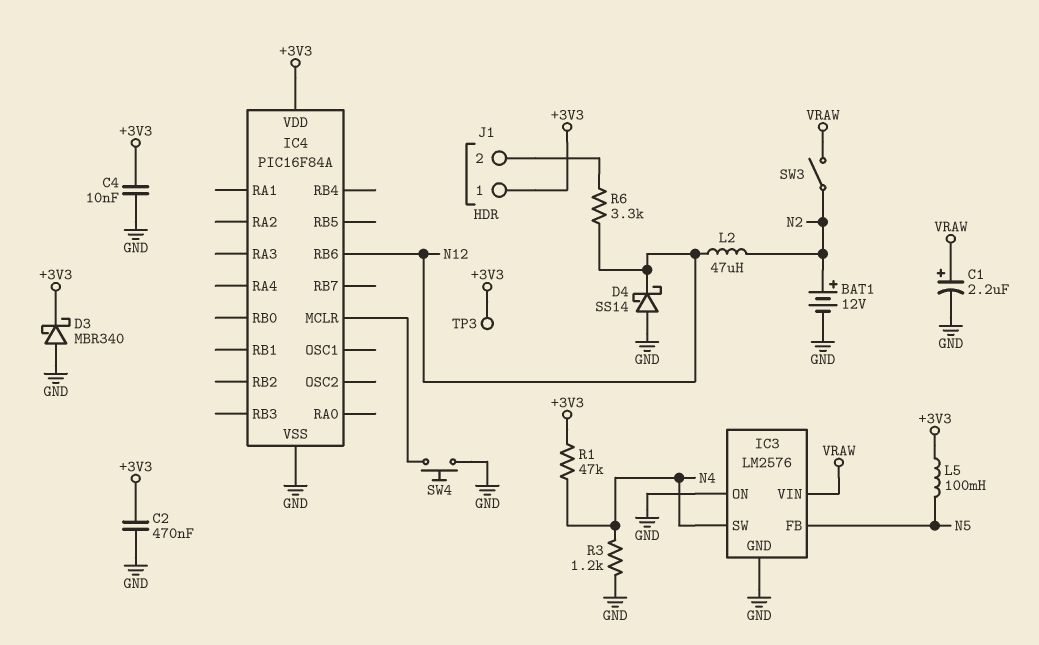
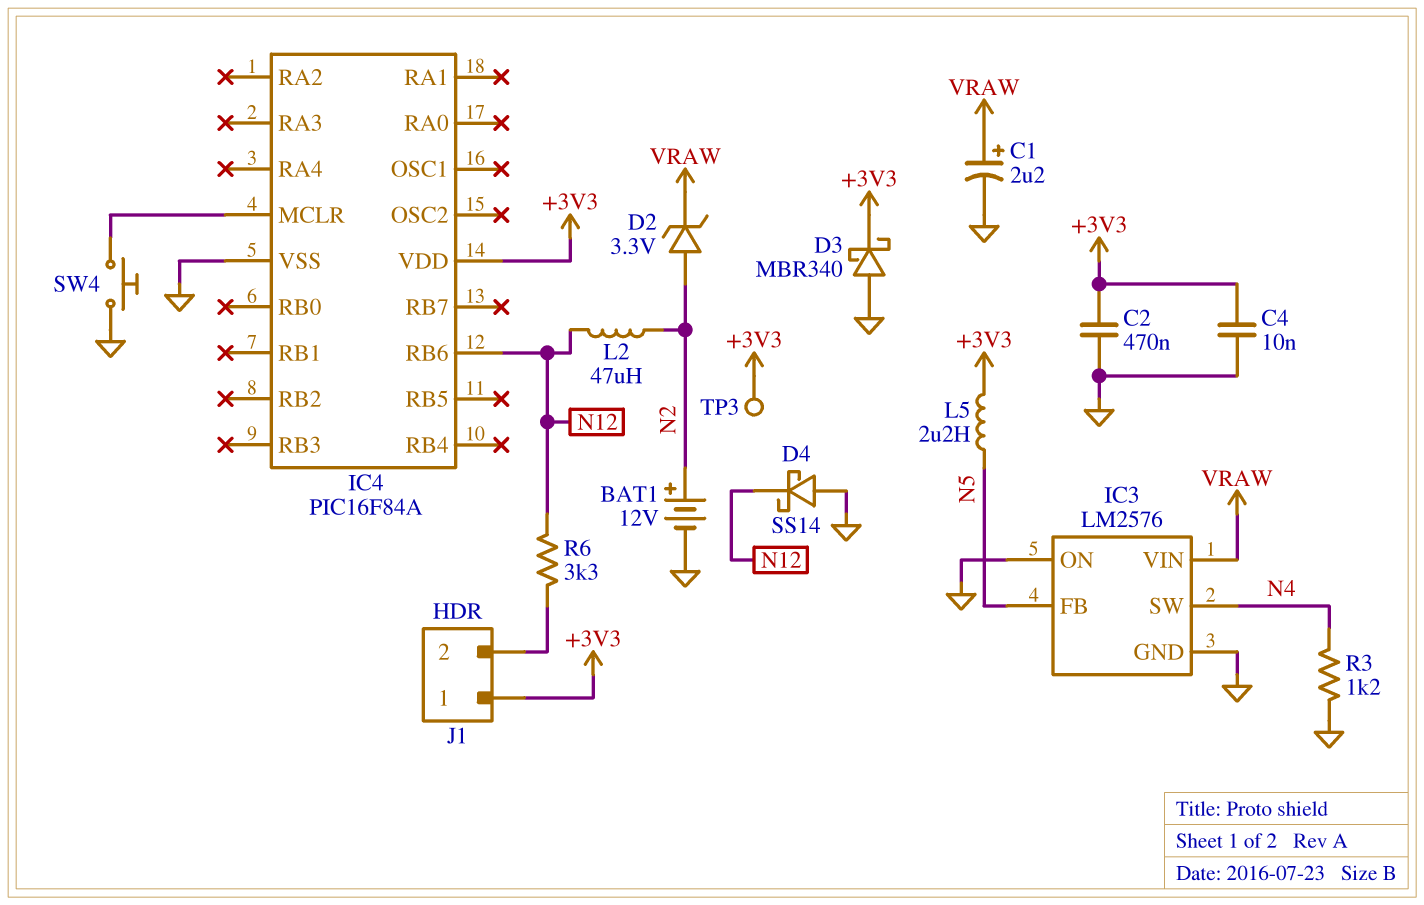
D2: none -> zener 3.3V (A N2, K VRAW)
L5: 100mH (+3V3, N5) -> 2.2uH (+3V3, N5)
R1: 47k (+3V3, N4) -> none
SW3: switch (N2, VRAW) -> none

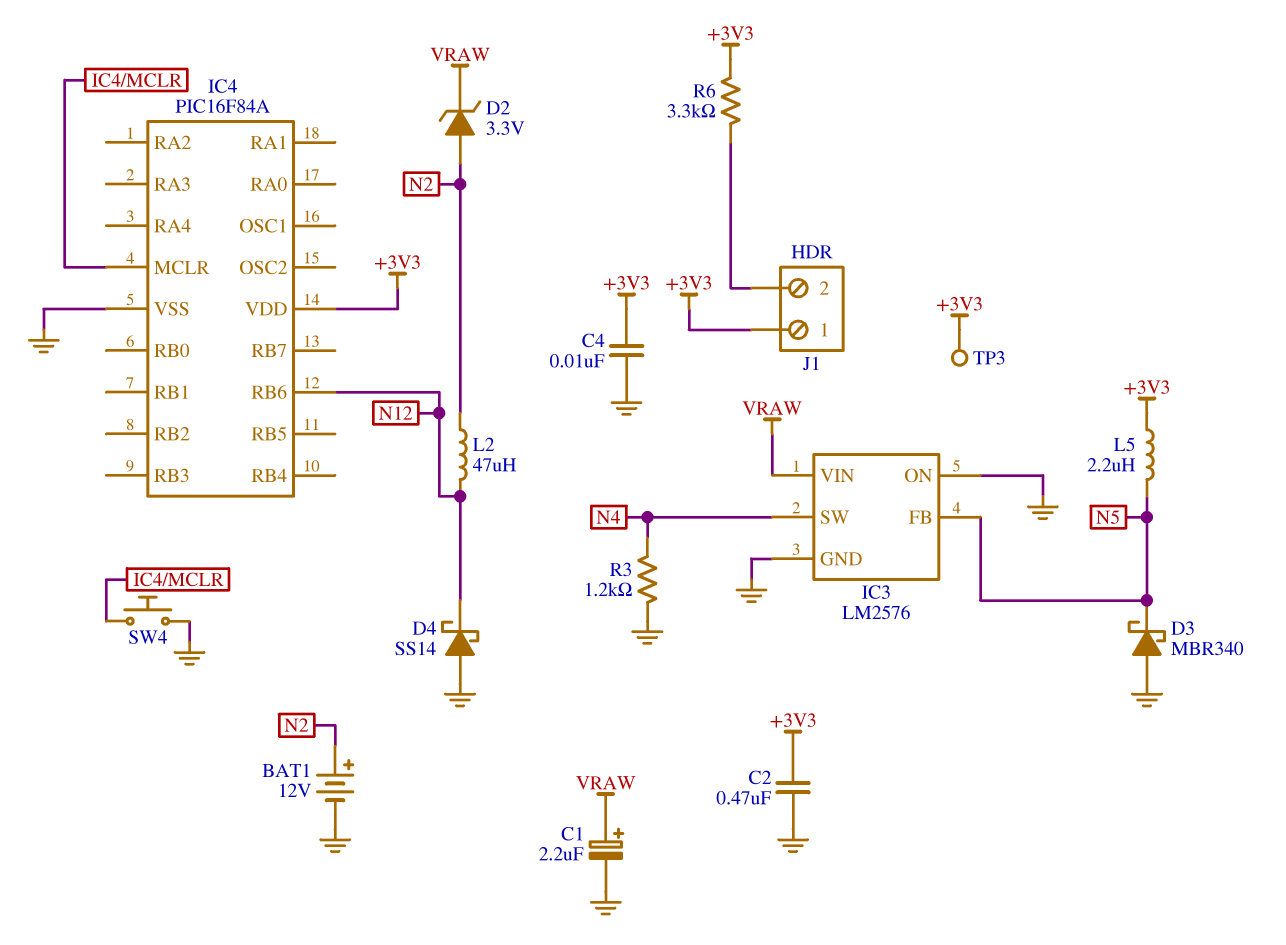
D3: schottky MBR340 (A GND, K +3V3) -> schottky MBR340 (A GND, K N5)
R6: 3.3k (J1/2, N12) -> 3.3k (+3V3, J1/2)

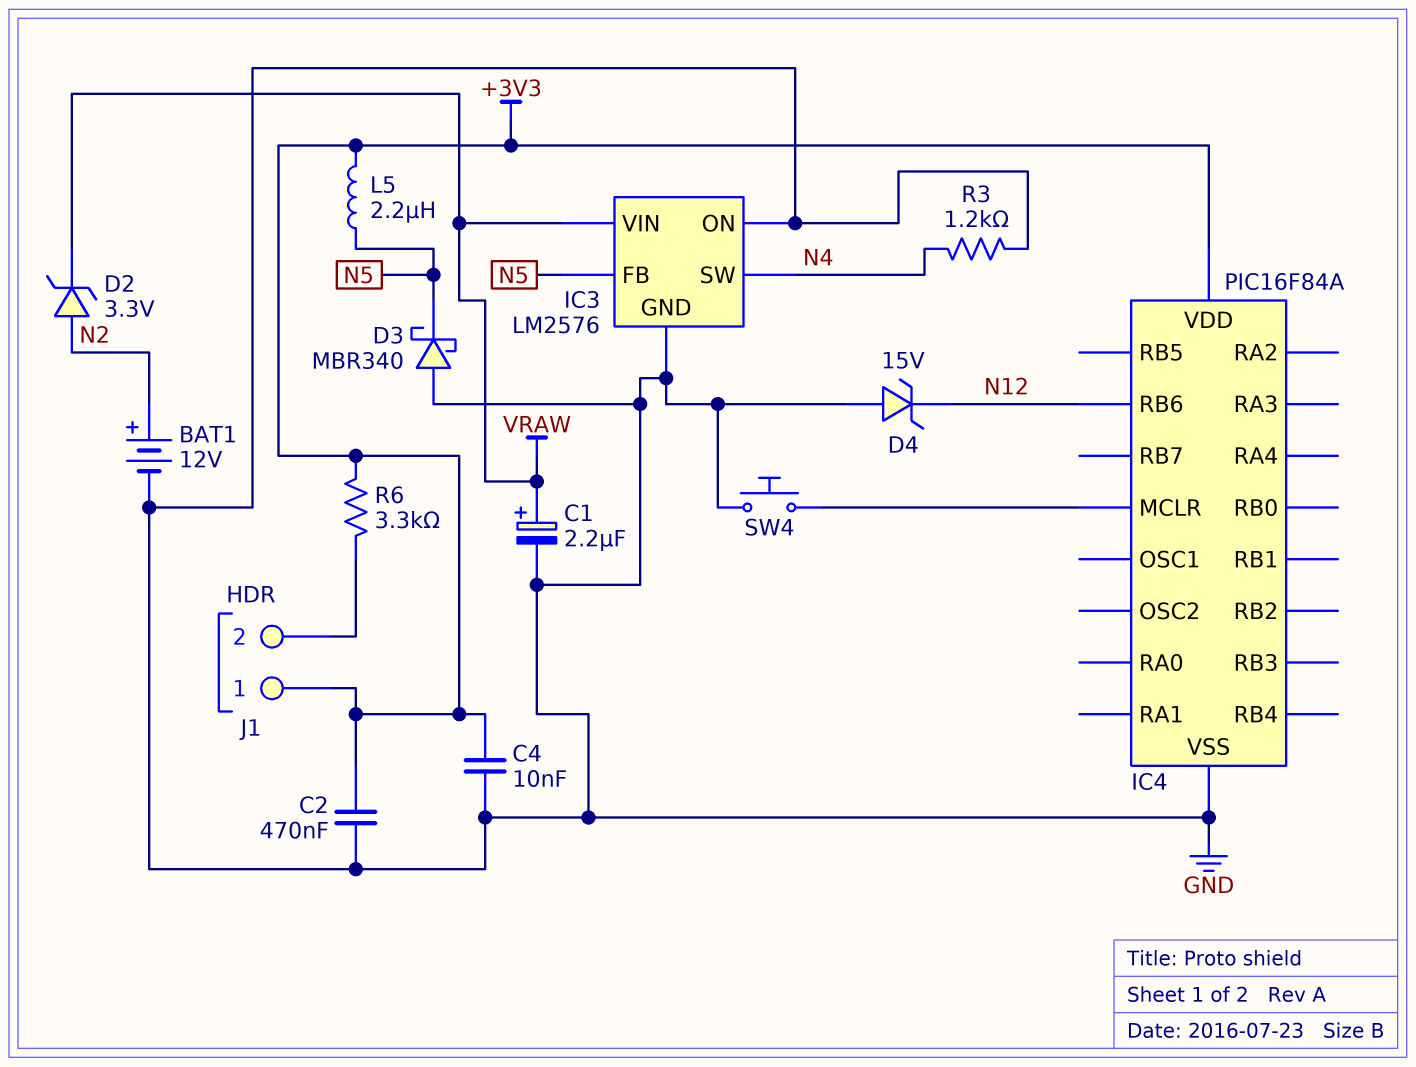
D4: schottky SS14 (A GND, K N12) -> zener 15V (A GND, K N12)
L2: 47uH (N2, N12) -> none
TP3: test point (+3V3) -> none

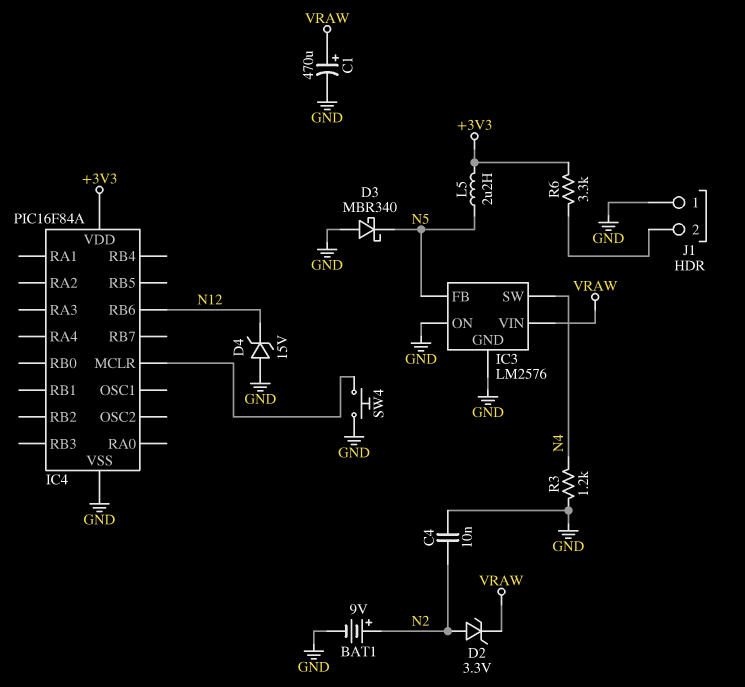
BAT1: 12V (plus N2, minus GND) -> 9V (plus N2, minus GND)
C1: 2.2uF (plus VRAW, minus GND) -> 470uF (plus VRAW, minus GND)
C2: 470nF (+3V3, GND) -> none
C4: 10nF (+3V3, GND) -> 10nF (GND, N2)
J1 pin 1: +3V3 -> GND

